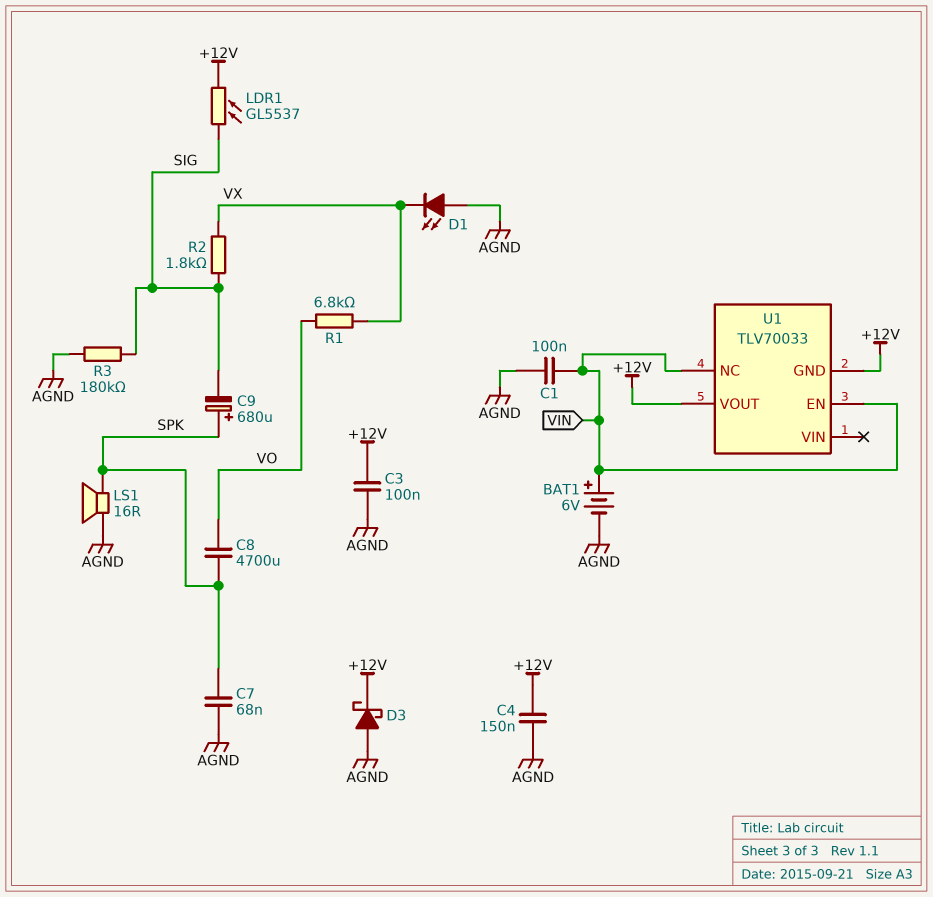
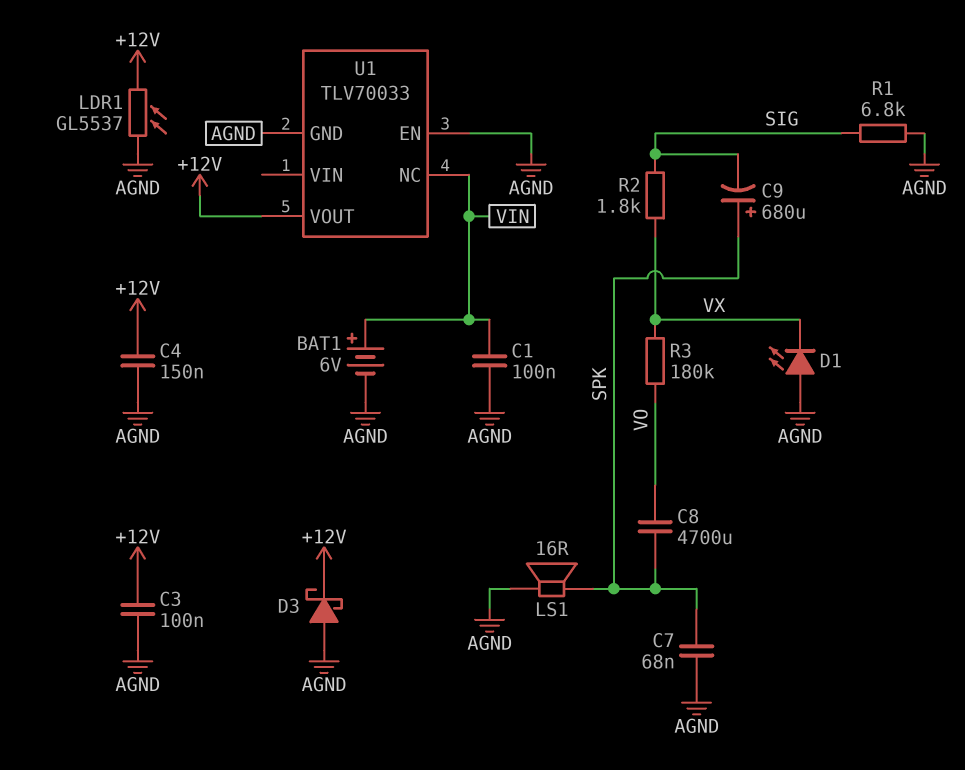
LDR1: GL5537 (+12V, SIG) -> GL5537 (+12V, AGND)
R1: 6.8k (VO, VX) -> 6.8k (AGND, SIG)
R3: 180k (AGND, SIG) -> 180k (VO, VX)
U1 pin EN: VIN -> AGND
U1 pin GND: +12V -> AGND

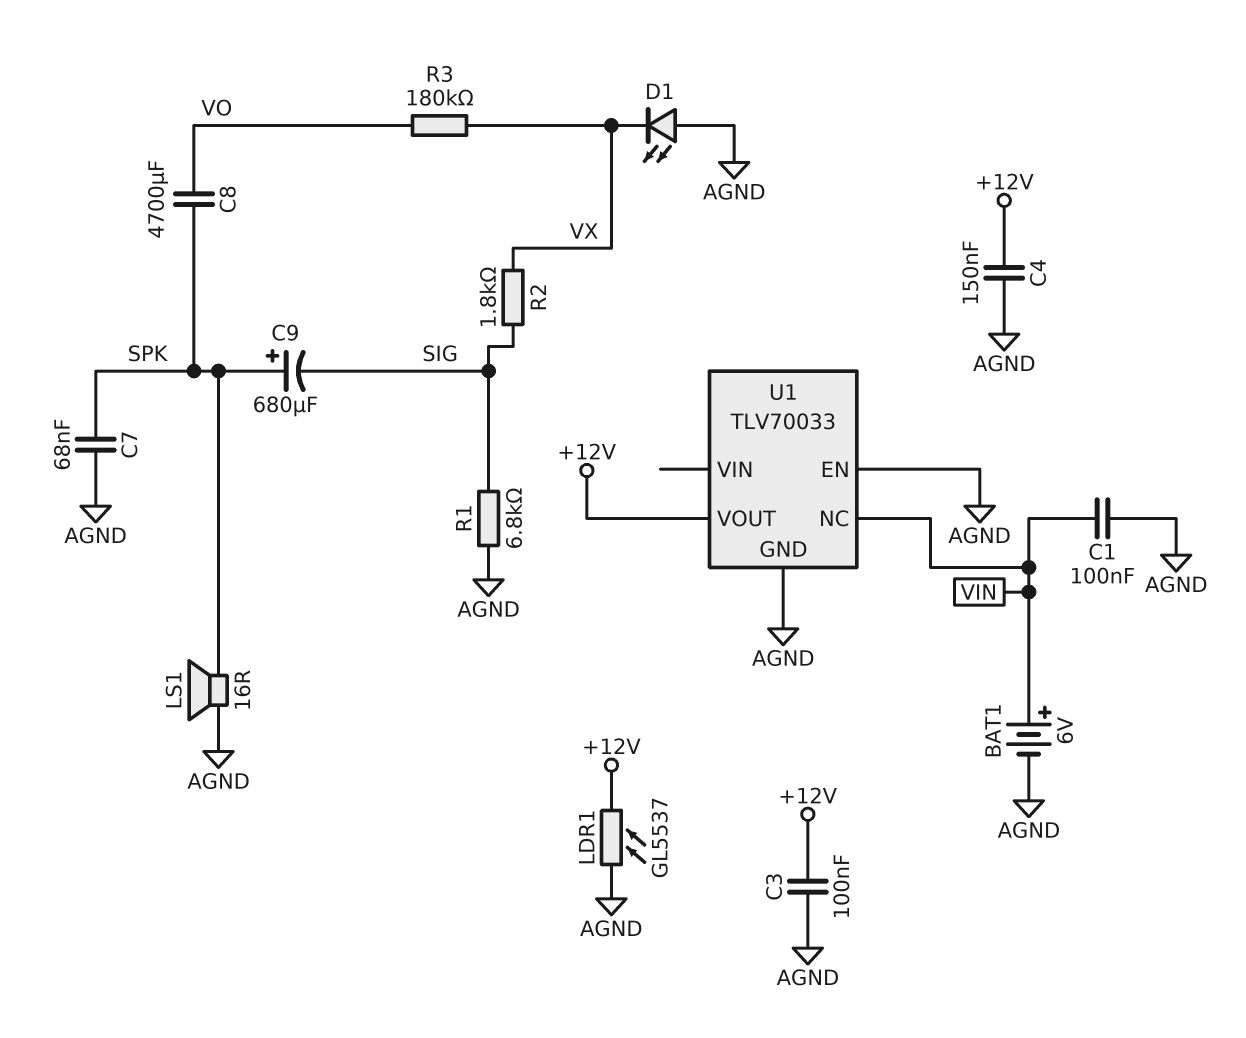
D3: schottky (A AGND, K +12V) -> none

